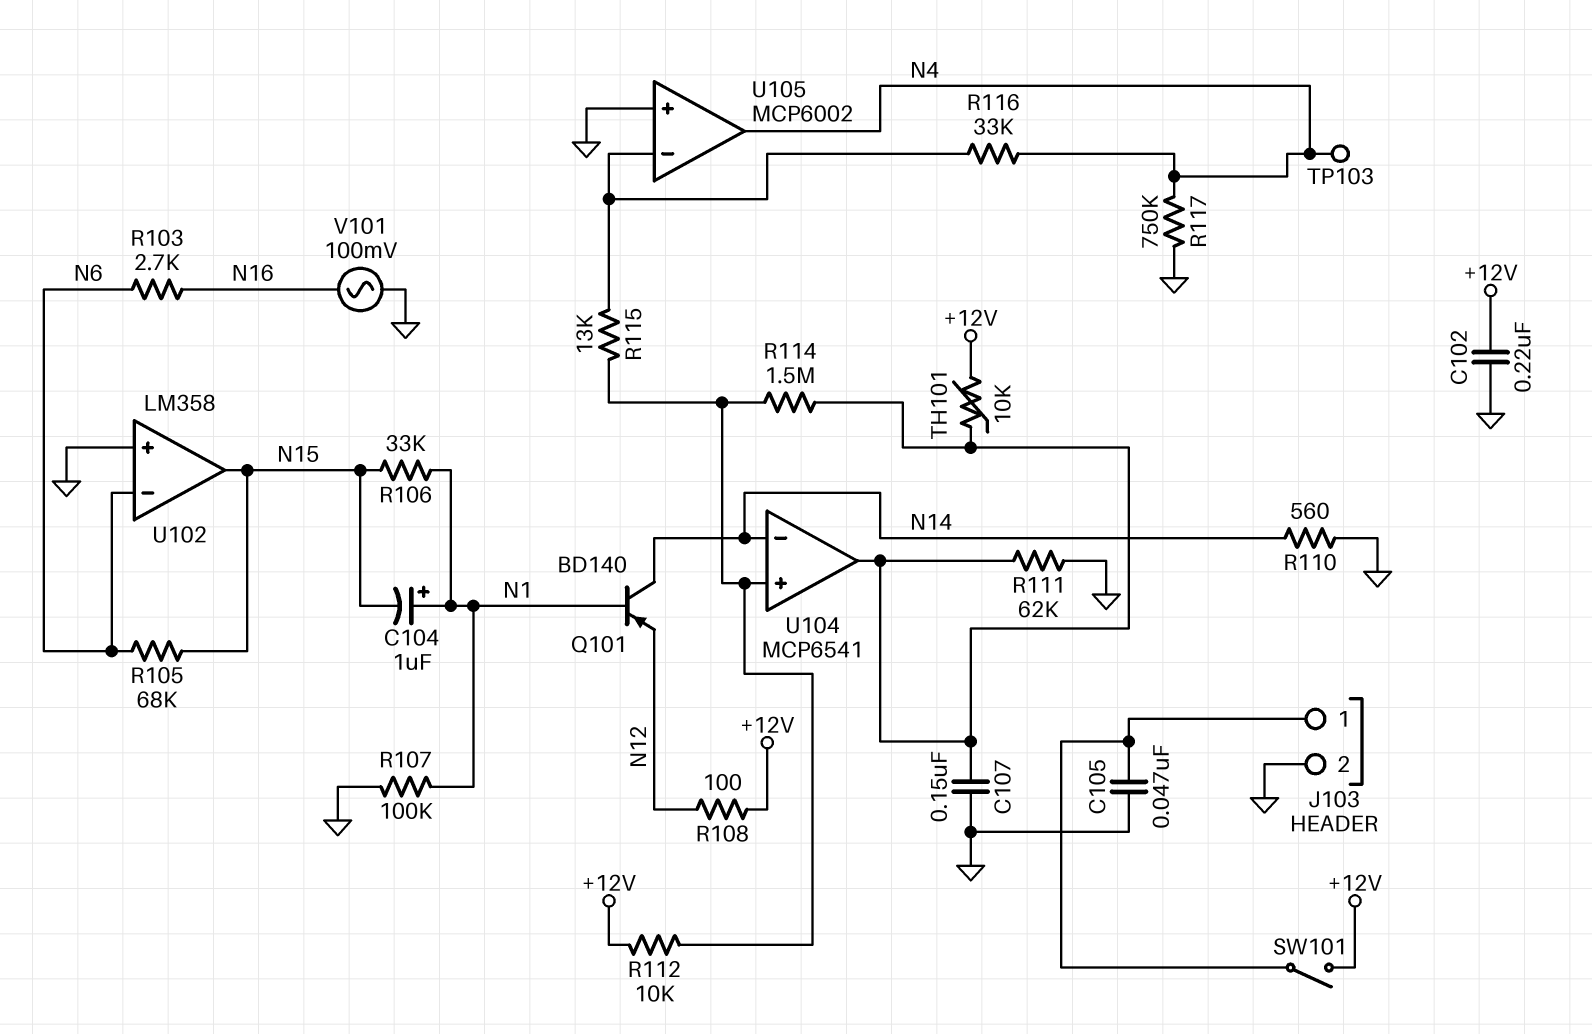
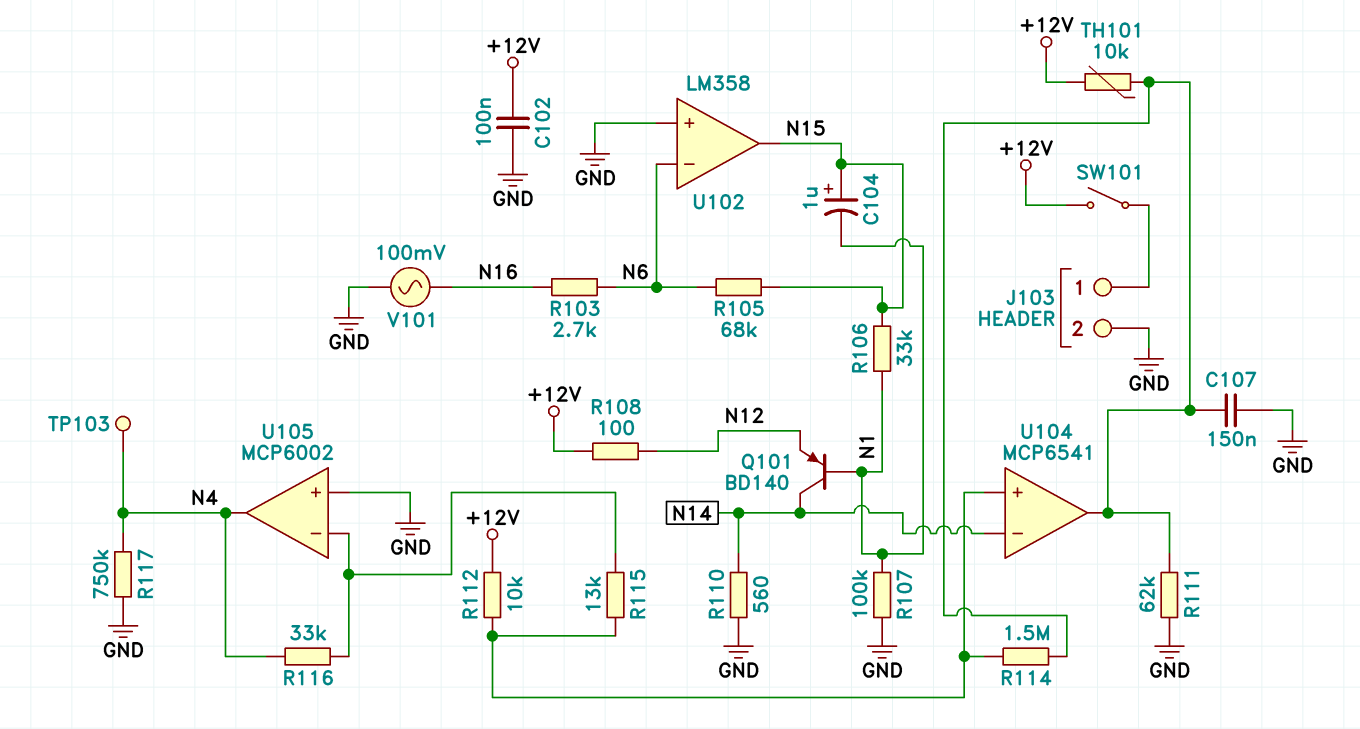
C102: 220nF (+12V, GND) -> 100nF (+12V, GND)
C104: 1uF (plus N1, minus N15) -> 1uF (plus N15, minus N1)
C105: 47nF (GND, J103/1) -> none

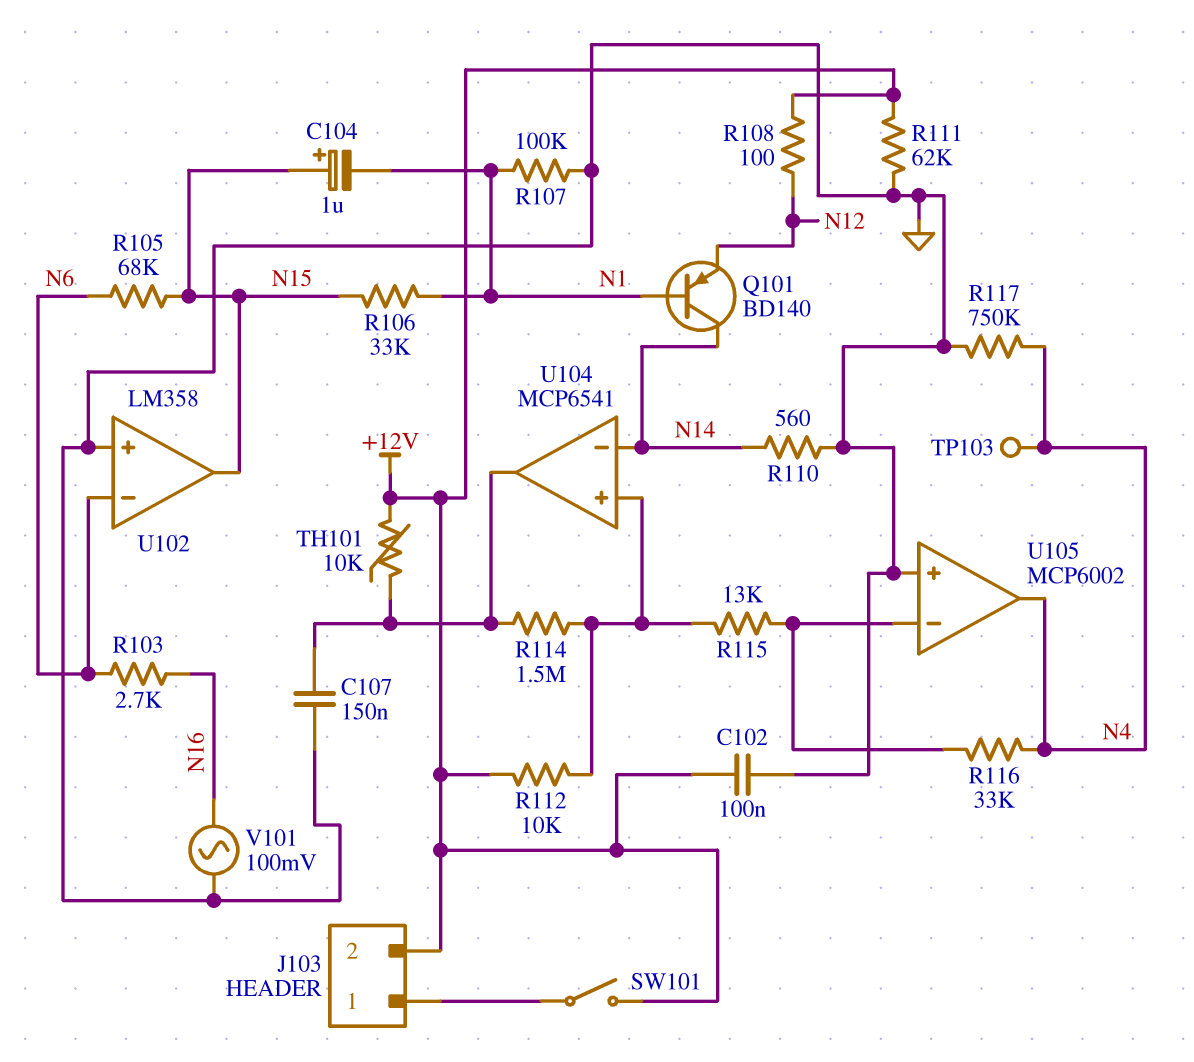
J103 pin 2: GND -> +12V
R111: 62k (GND, U104/out) -> 62k (+12V, GND)

